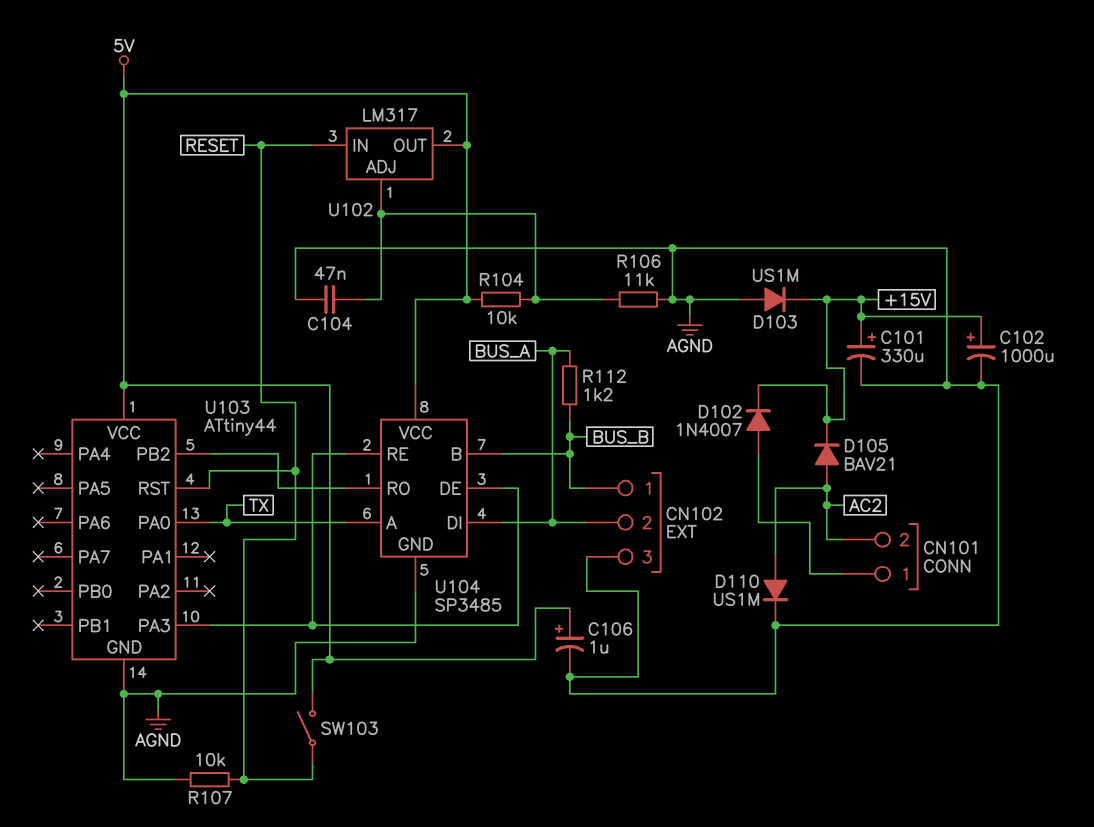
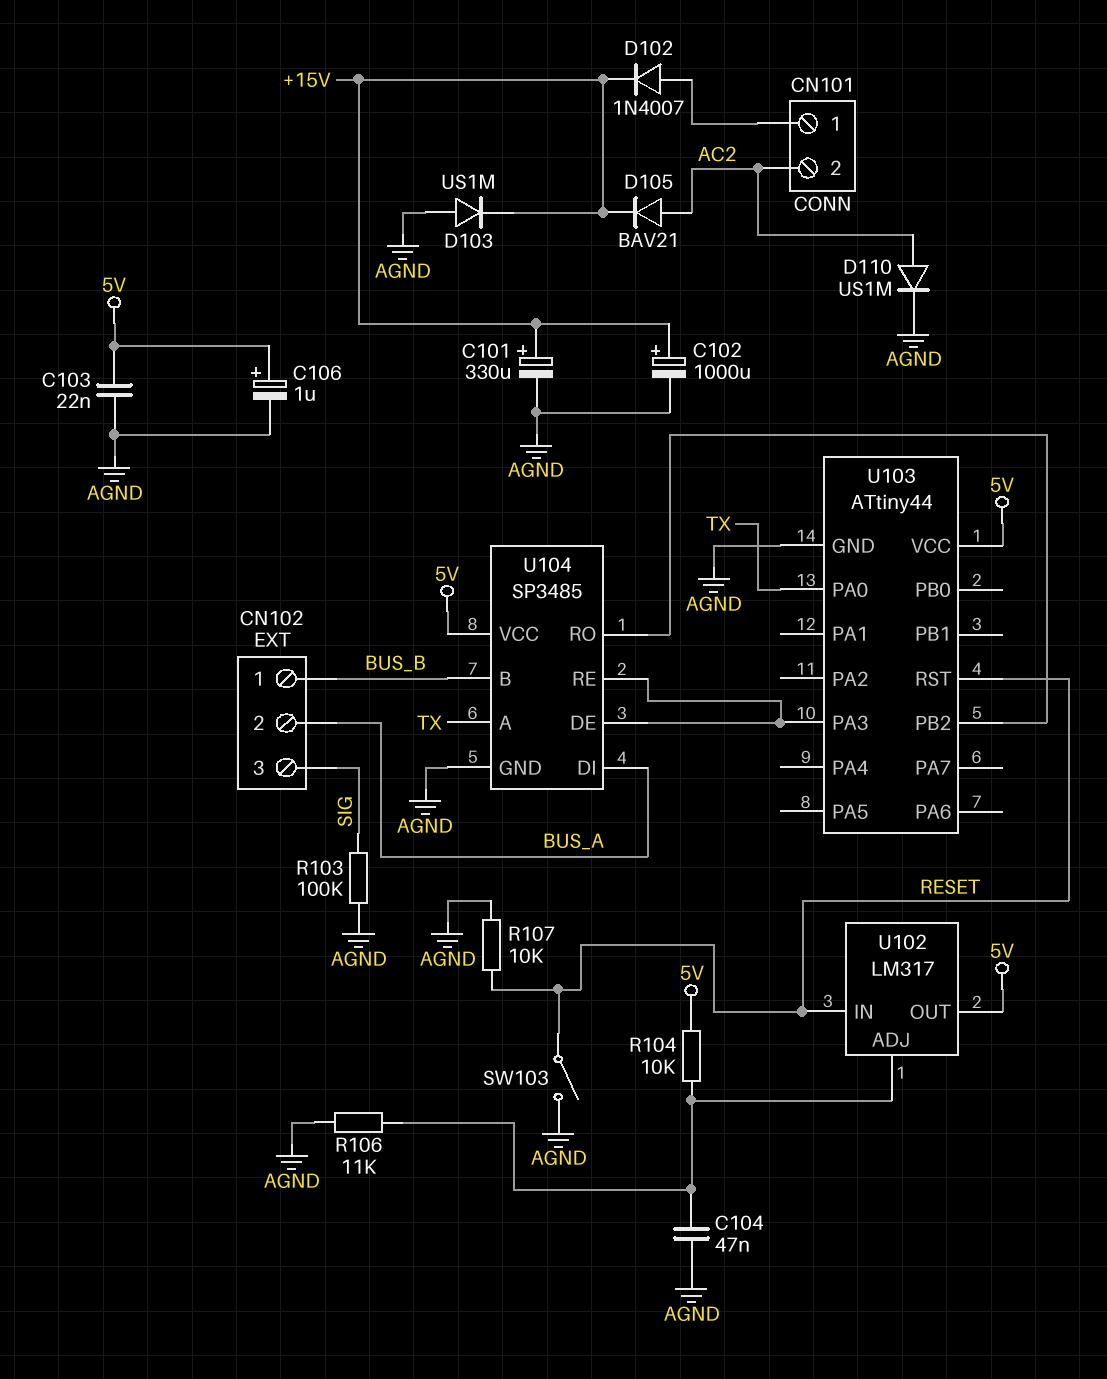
C103: none -> 22nF (5V, AGND)
CN102 pin 3: AGND -> SIG
R103: none -> 100k (AGND, SIG)
R112: 1.2k (BUS_A, BUS_B) -> none
SW103: switch (5V, RESET) -> switch (AGND, RESET)

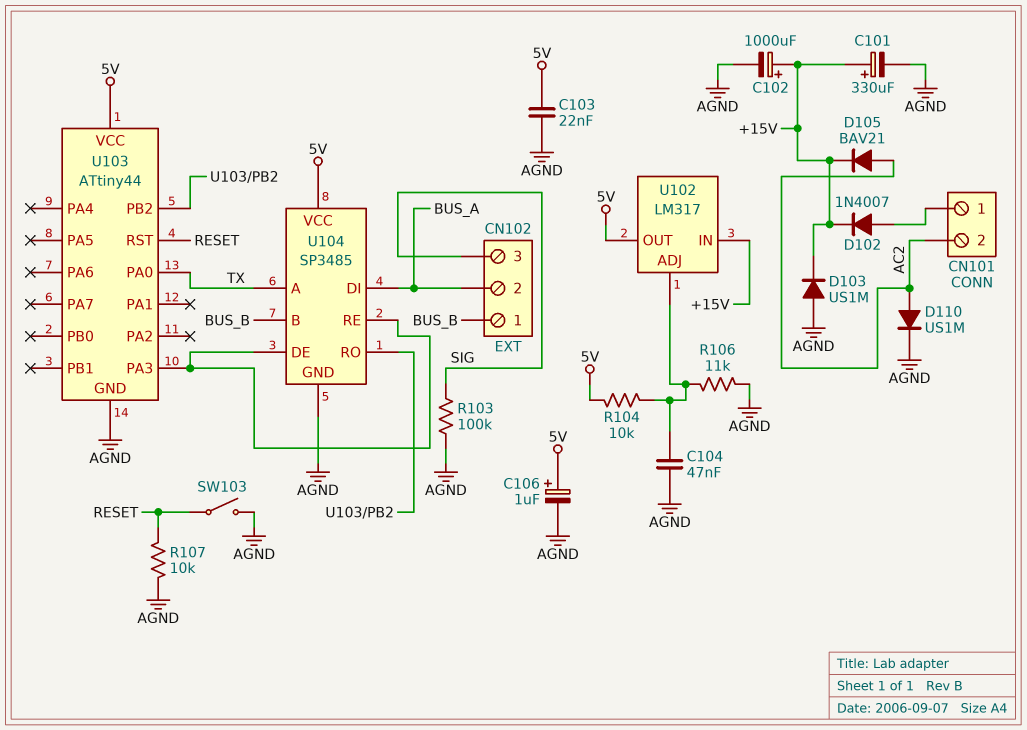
U102 pin IN: RESET -> +15V

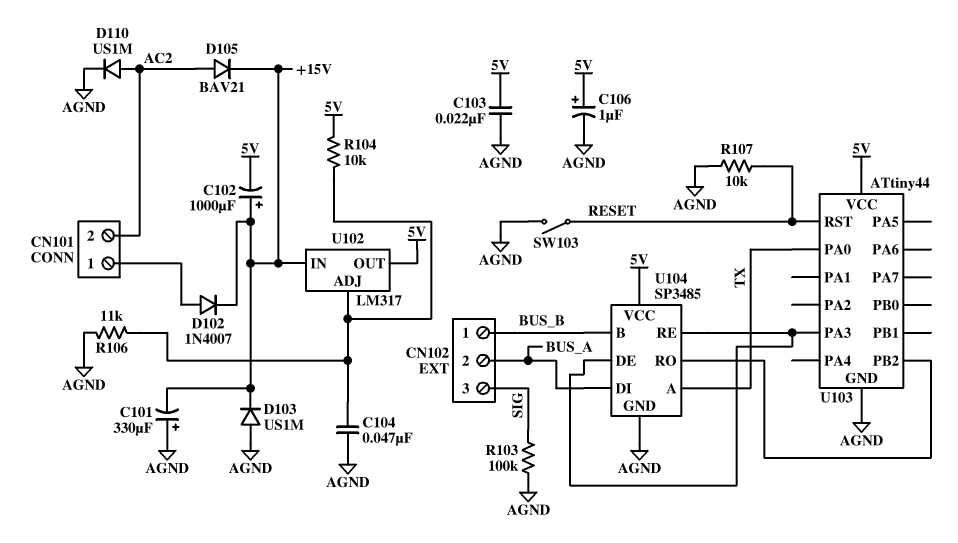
C101: 330uF (plus +15V, minus AGND) -> 330uF (plus AGND, minus +15V)
C102: 1000uF (plus +15V, minus AGND) -> 1000uF (plus +15V, minus 5V)

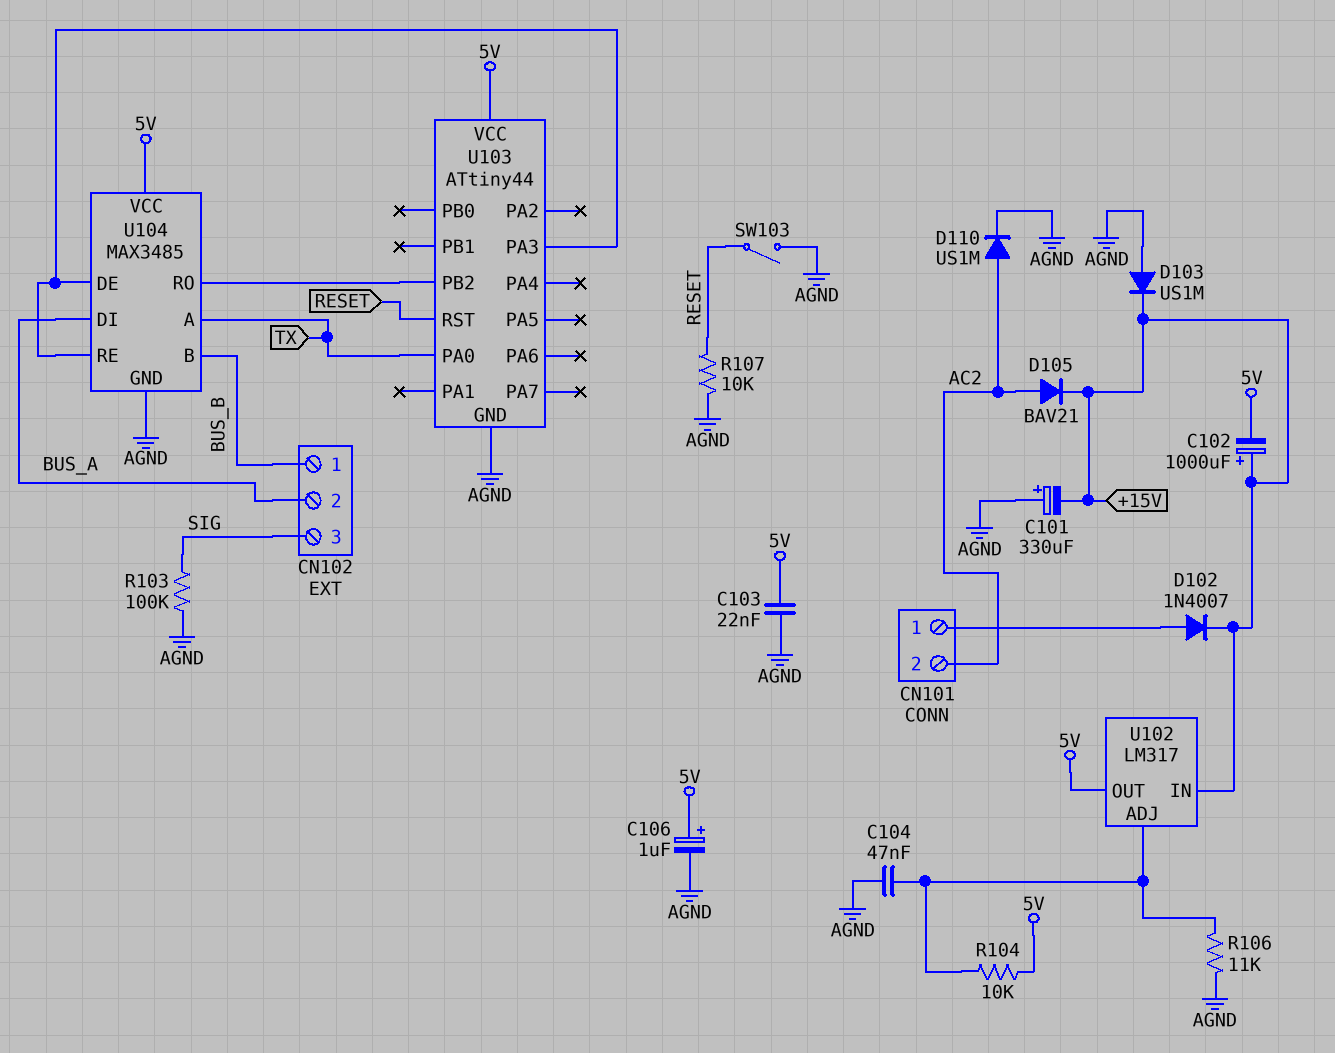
U104: SP3485 -> MAX3485

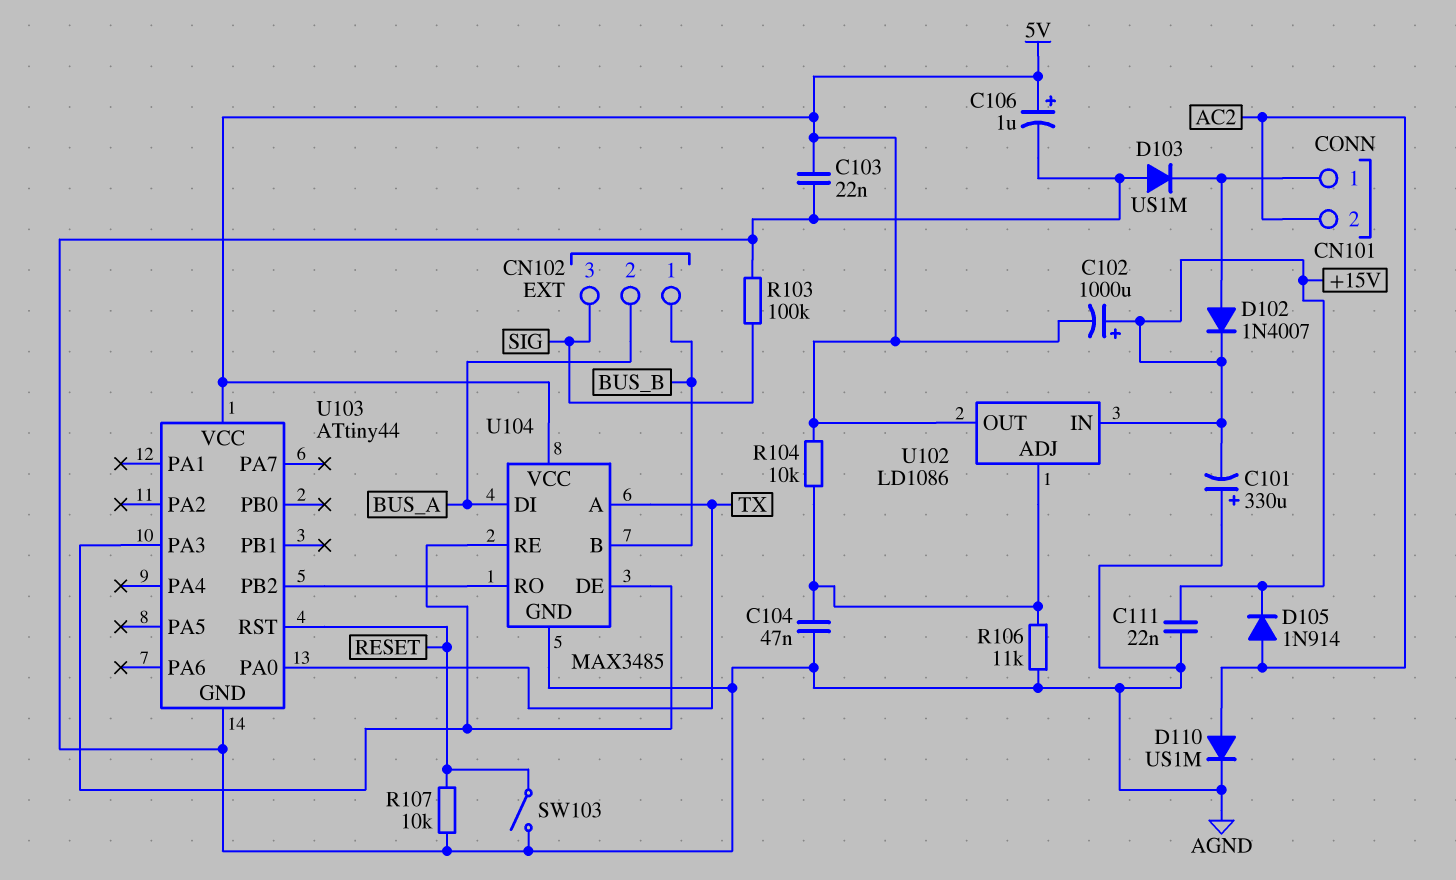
C111: none -> 22nF (+15V, AGND)
D103: diode US1M (A AGND, K +15V) -> diode US1M (A AGND, K CN101/1)
D105: diode BAV21 (A AC2, K +15V) -> diode 1N914 (A AC2, K +15V)
U102: LM317 -> LD1086

